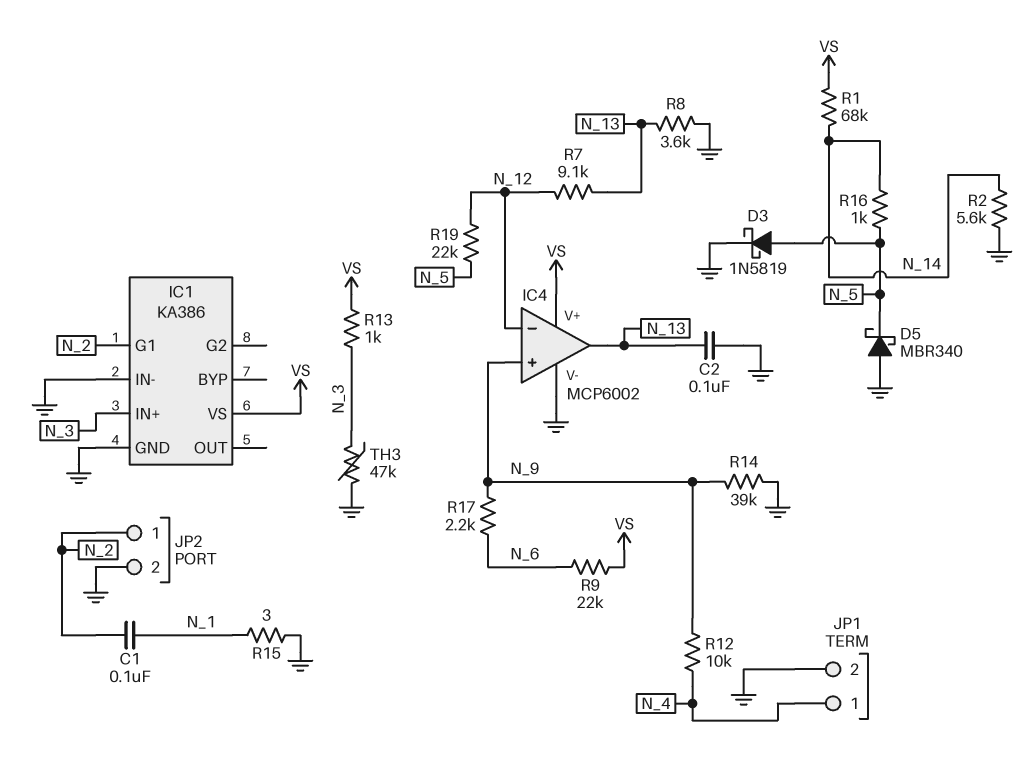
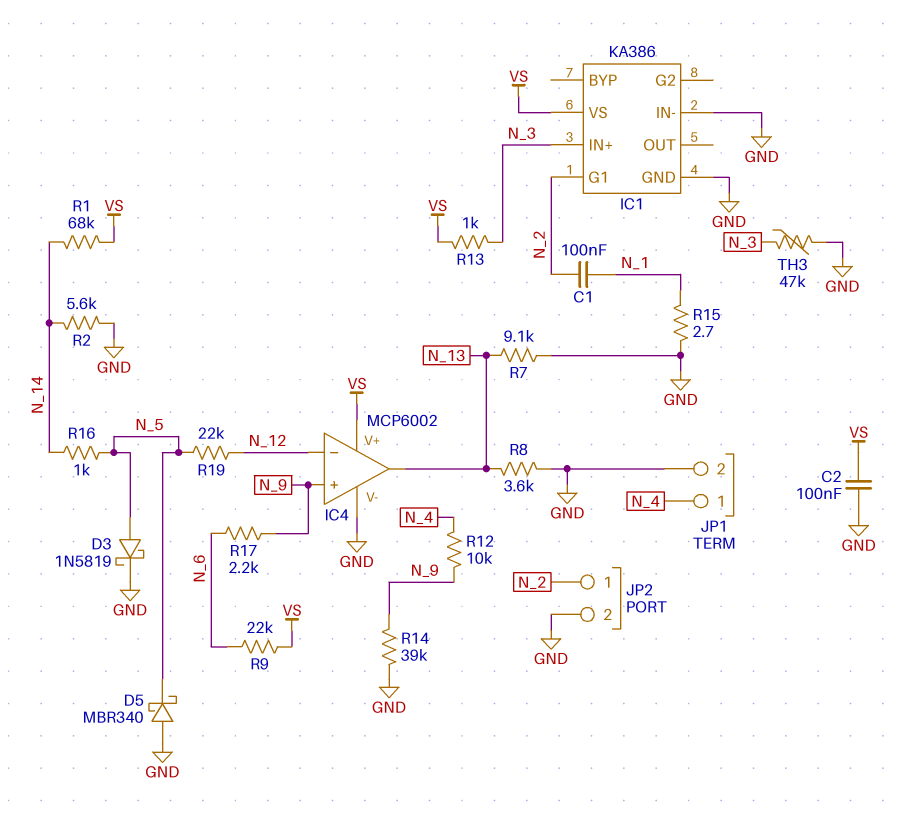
C2: 100nF (GND, N_13) -> 100nF (GND, VS)
R7: 9.1k (N_12, N_13) -> 9.1k (GND, N_13)
R15: 3 (GND, N_1) -> 2.7 (GND, N_1)

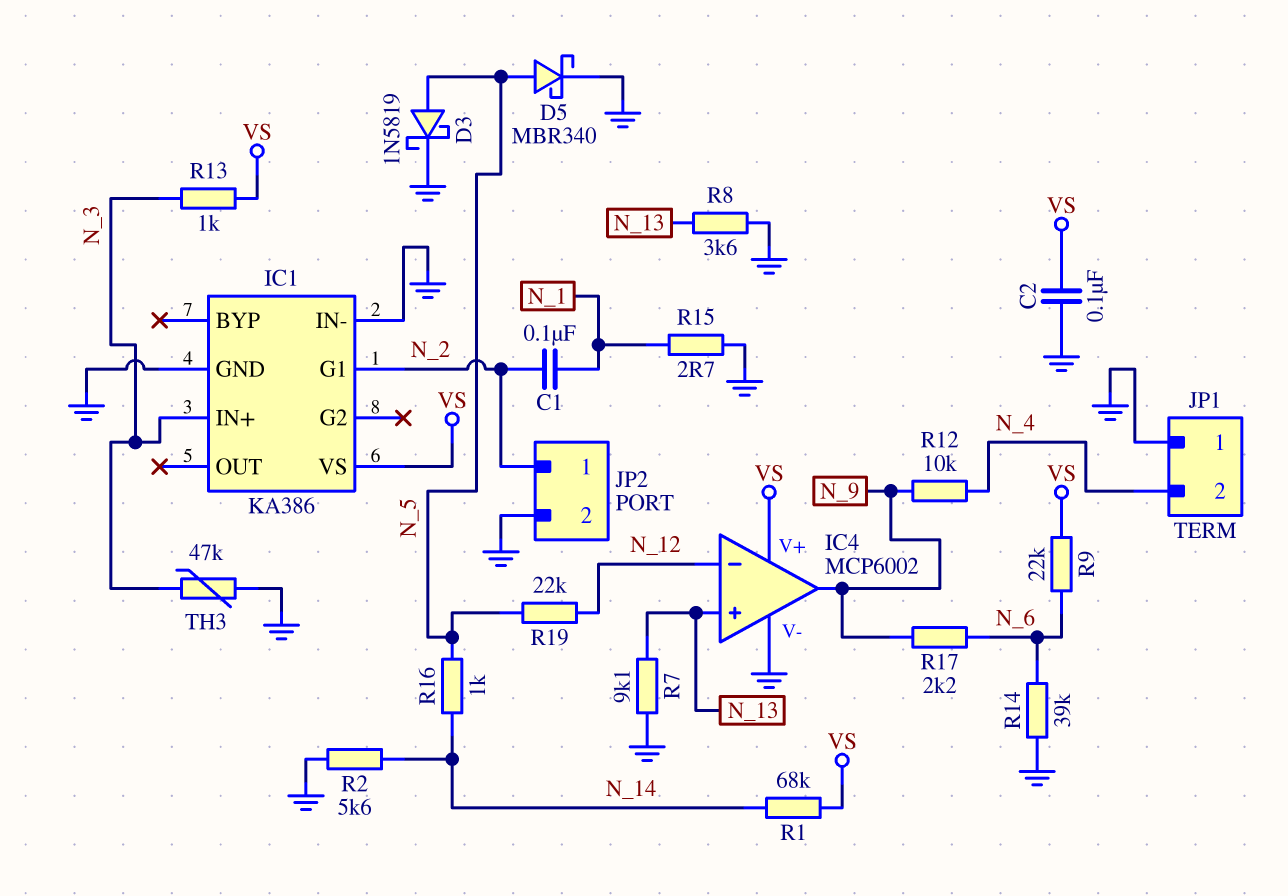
D5: schottky MBR340 (A GND, K N_5) -> schottky MBR340 (A N_5, K GND)
IC4 pin in+: N_9 -> N_13
IC4 pin out: N_13 -> N_9
JP1 pin 1: N_4 -> GND
JP1 pin 2: GND -> N_4
R14: 39k (GND, N_9) -> 39k (GND, N_6)

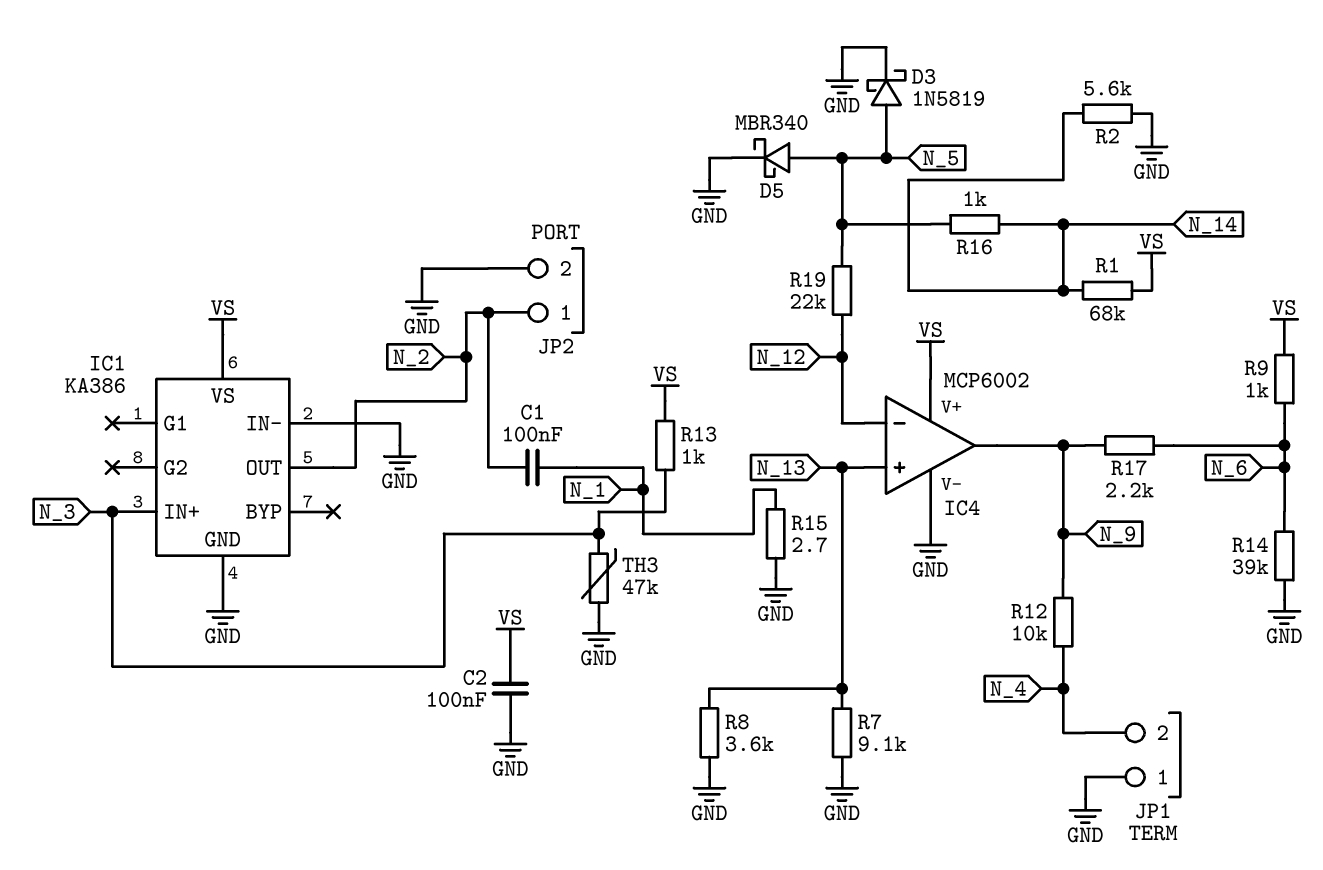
IC1 pin G1: N_2 -> none
IC1 pin OUT: none -> N_2
R9: 22k (N_6, VS) -> 1k (N_6, VS)

